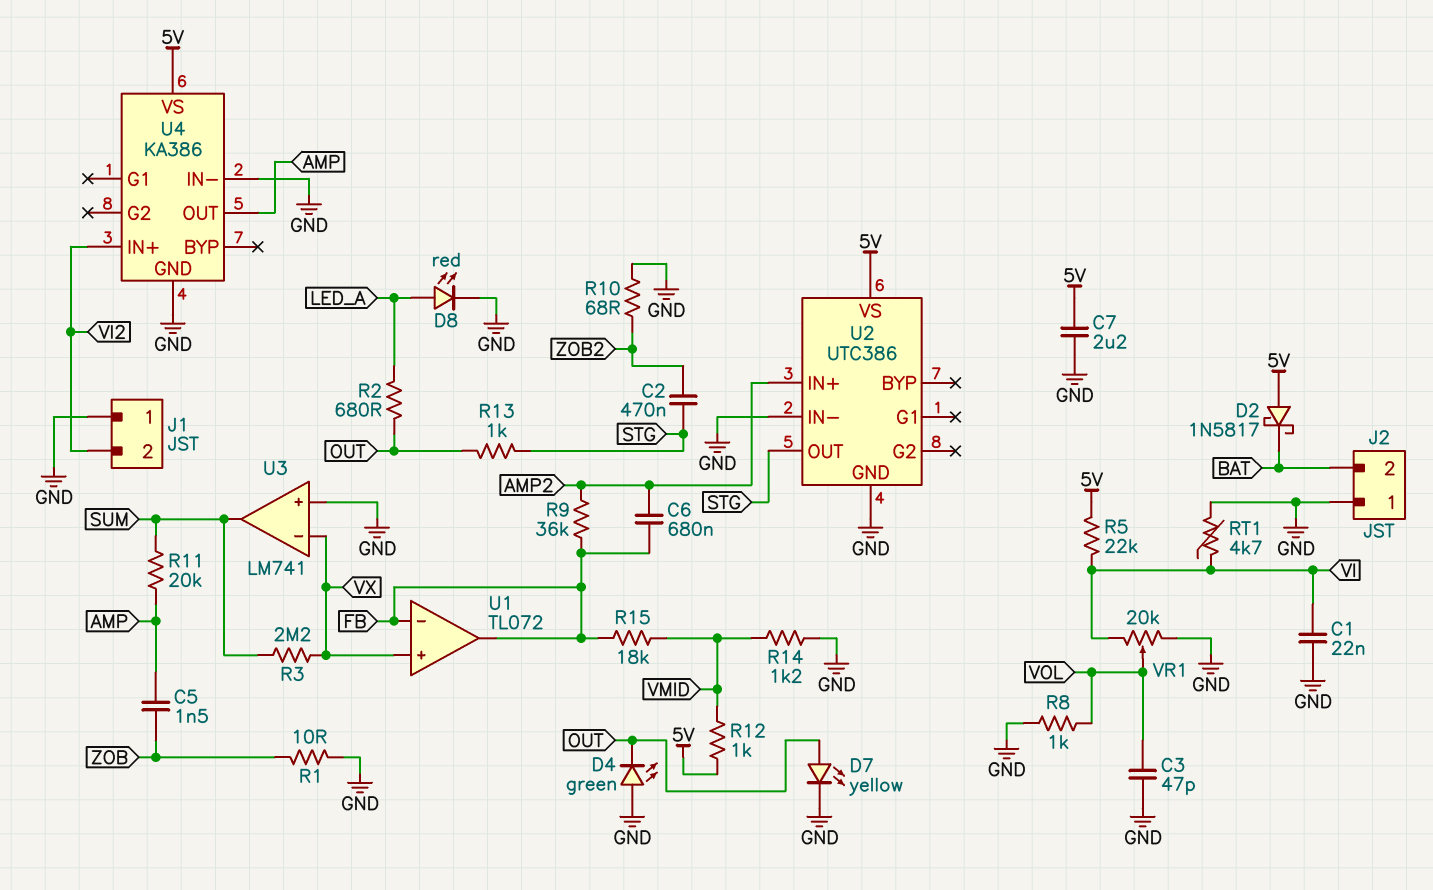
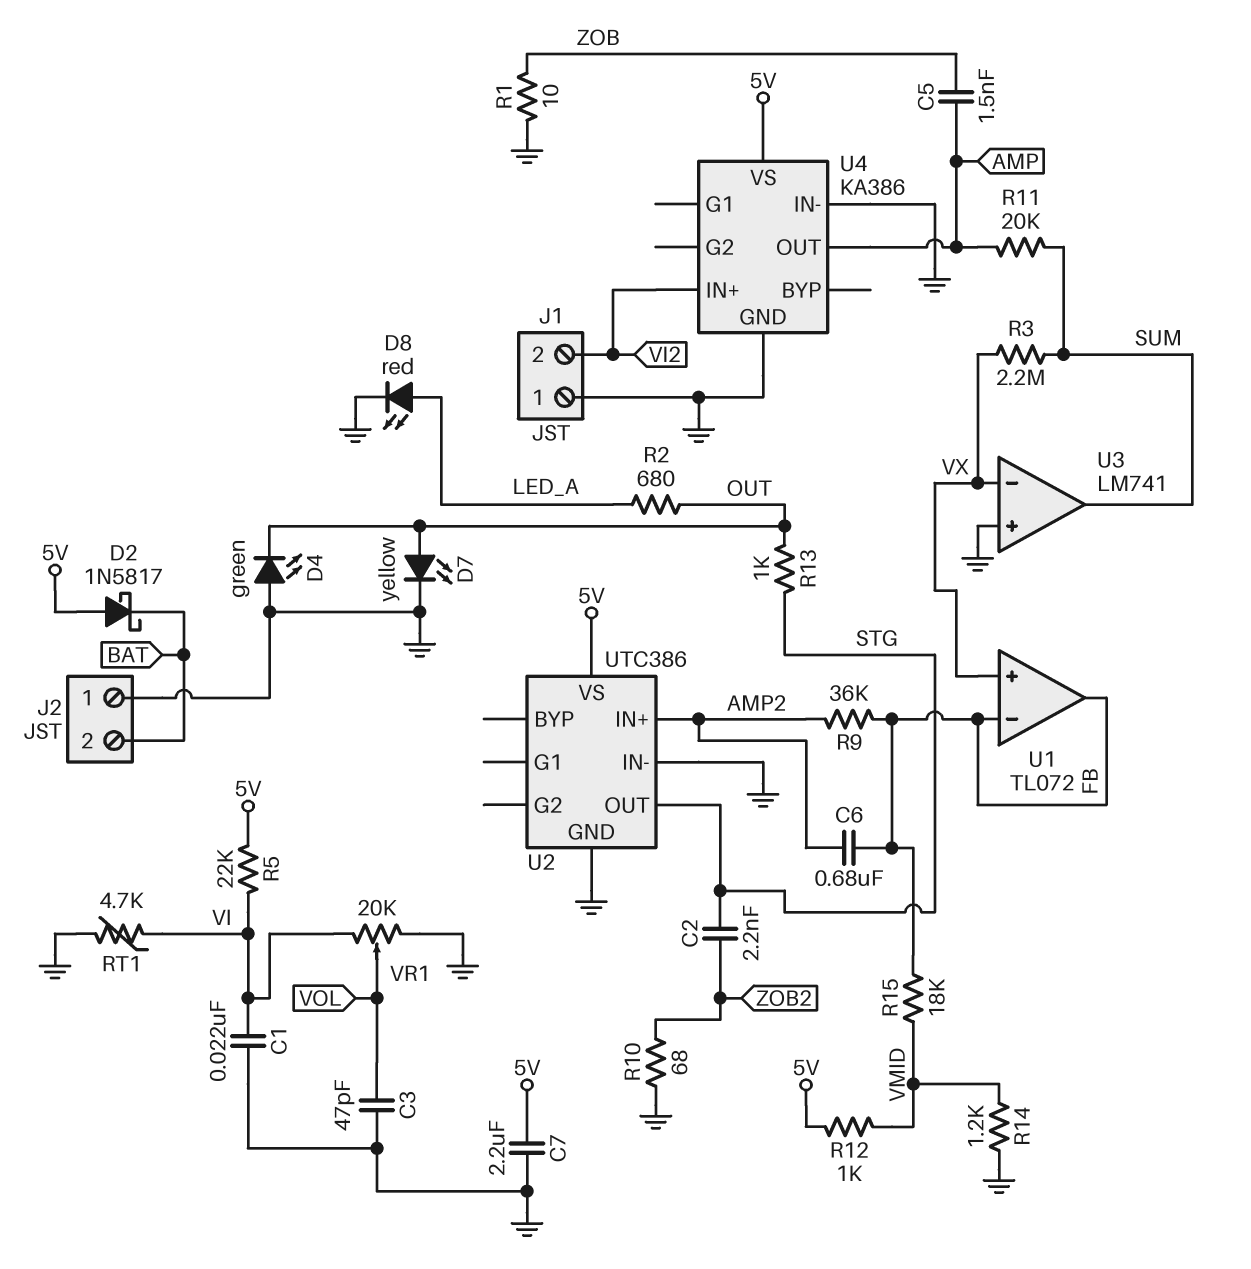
C2: 470nF (STG, ZOB2) -> 2.2nF (STG, ZOB2)
R8: 1k (GND, VOL) -> none

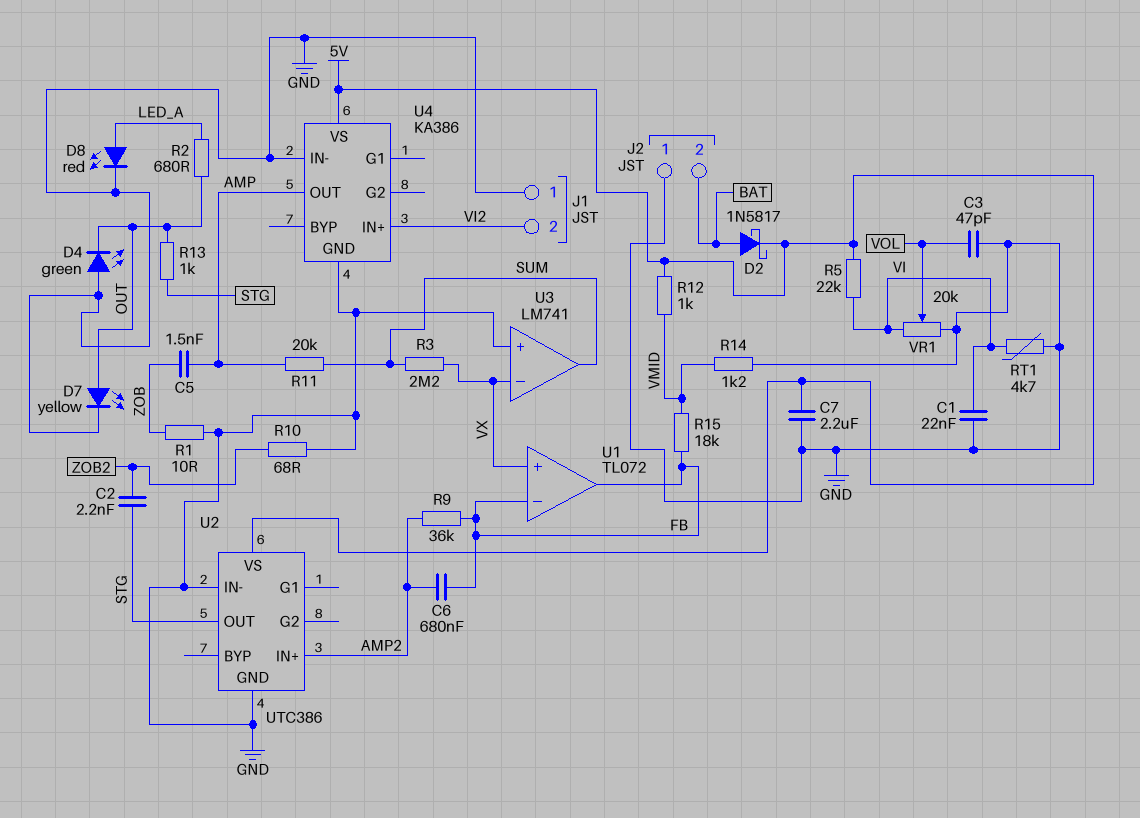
D2: schottky 1N5817 (A 5V, K BAT) -> schottky 1N5817 (A BAT, K 5V)

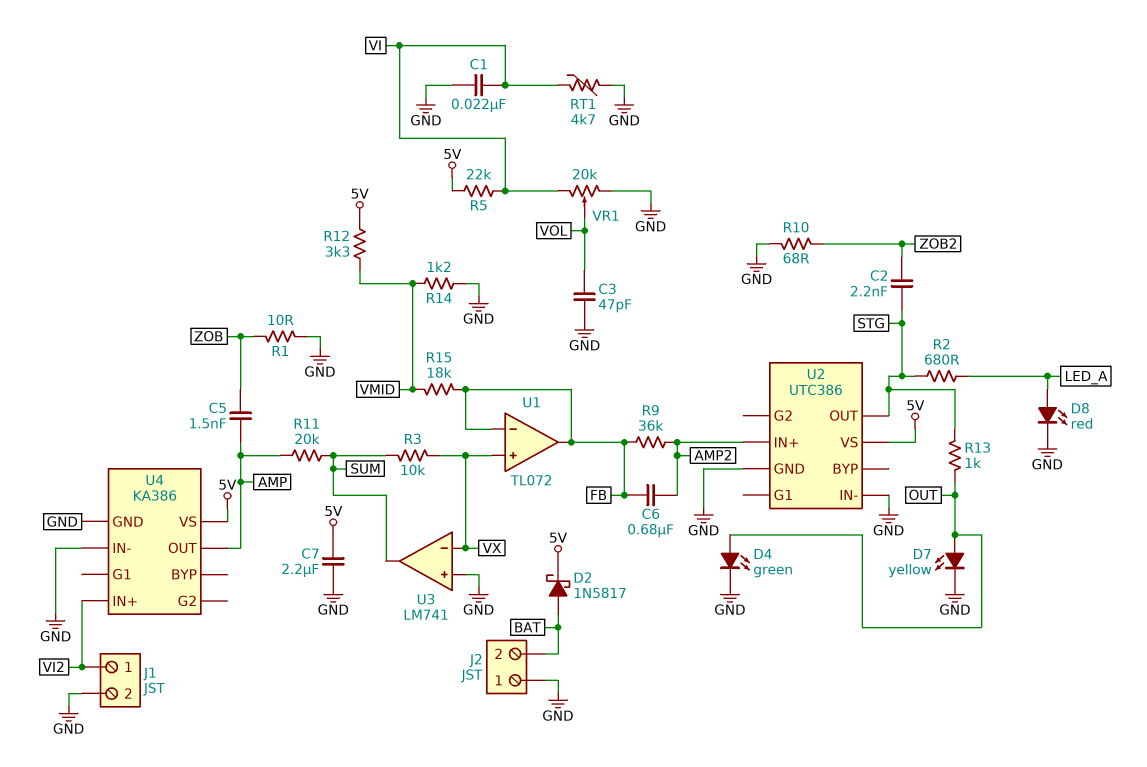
D4: LED green (A GND, K OUT) -> LED green (A OUT, K GND)
J1 pin 1: GND -> VI2
J1 pin 2: VI2 -> GND
R2: 680 (LED_A, OUT) -> 680 (LED_A, STG)
R3: 2.2M (SUM, VX) -> 10k (SUM, VX)
R12: 1k (5V, VMID) -> 3.3k (5V, VMID)

